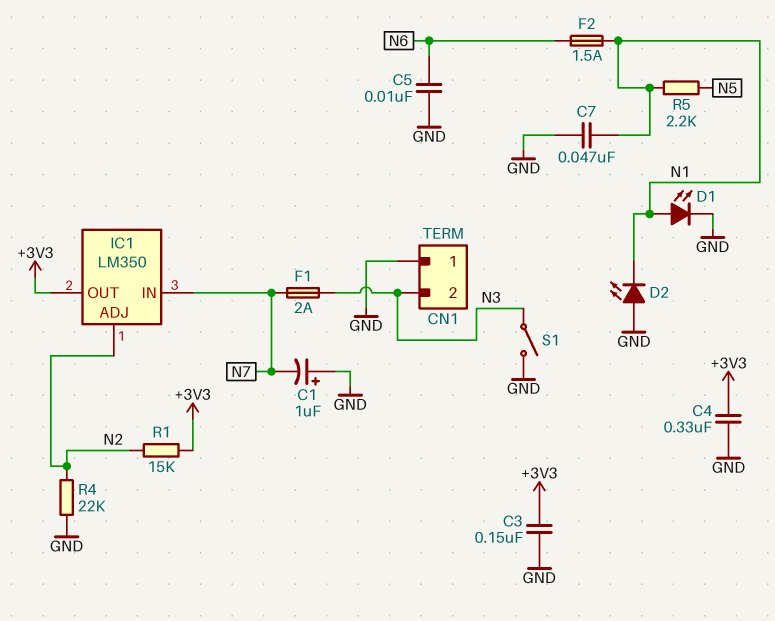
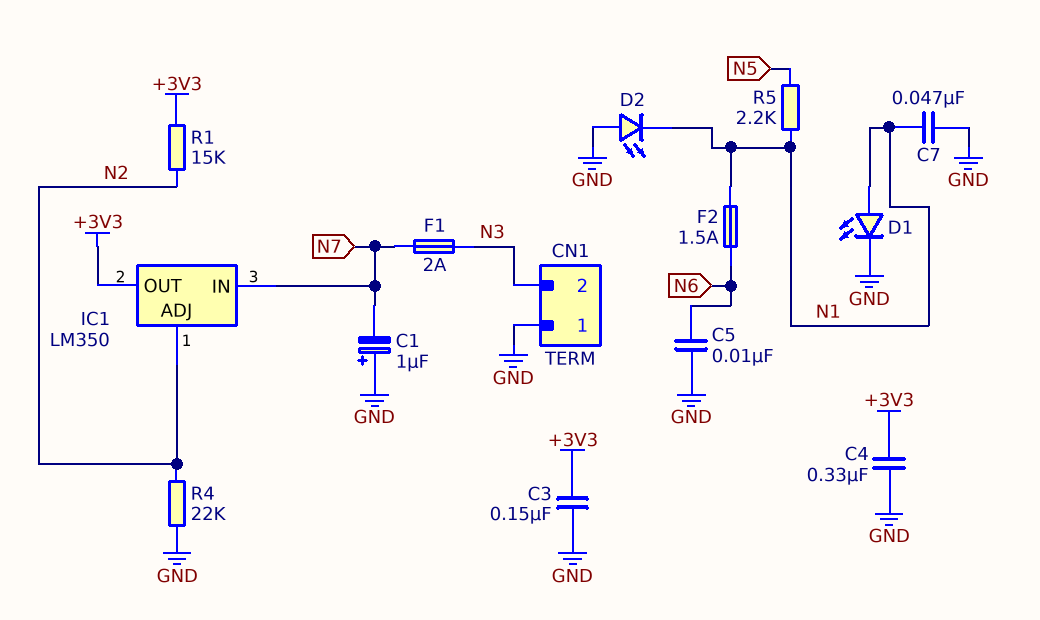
S1: switch (GND, N3) -> none

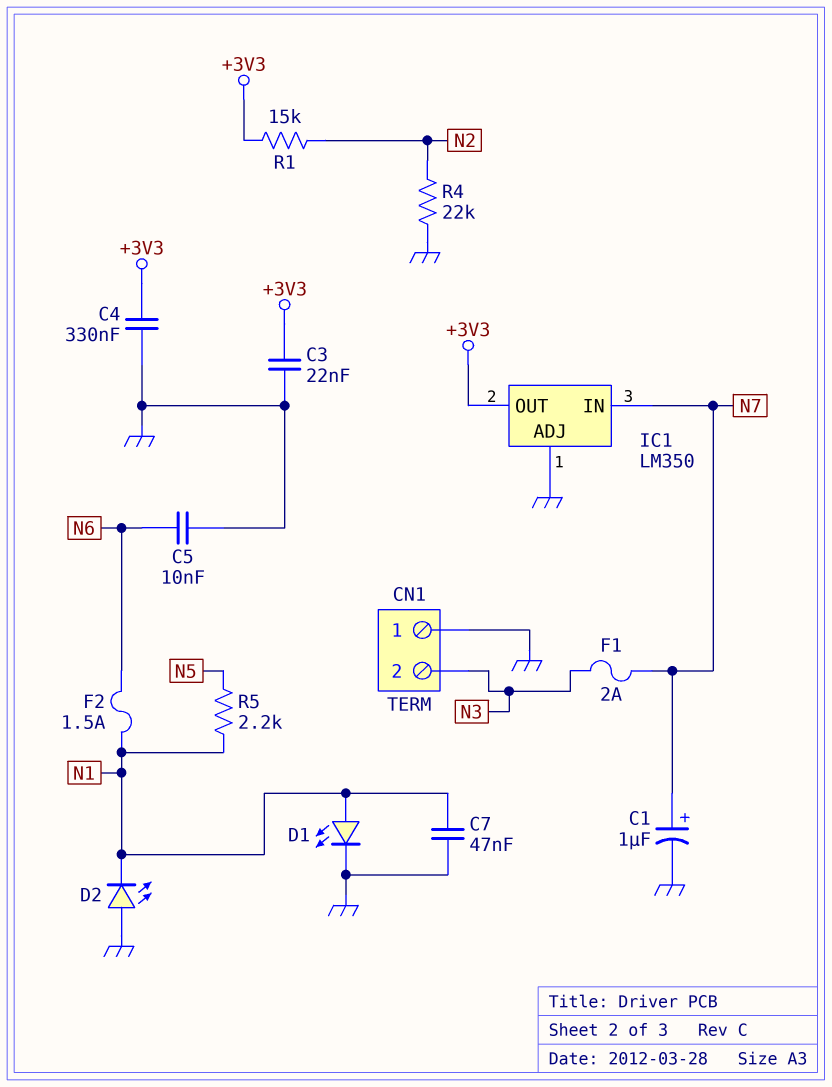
C1: 1uF (plus GND, minus N7) -> 1uF (plus N7, minus GND)
C3: 150nF (+3V3, GND) -> 22nF (+3V3, GND)
IC1 pin ADJ: N2 -> GND

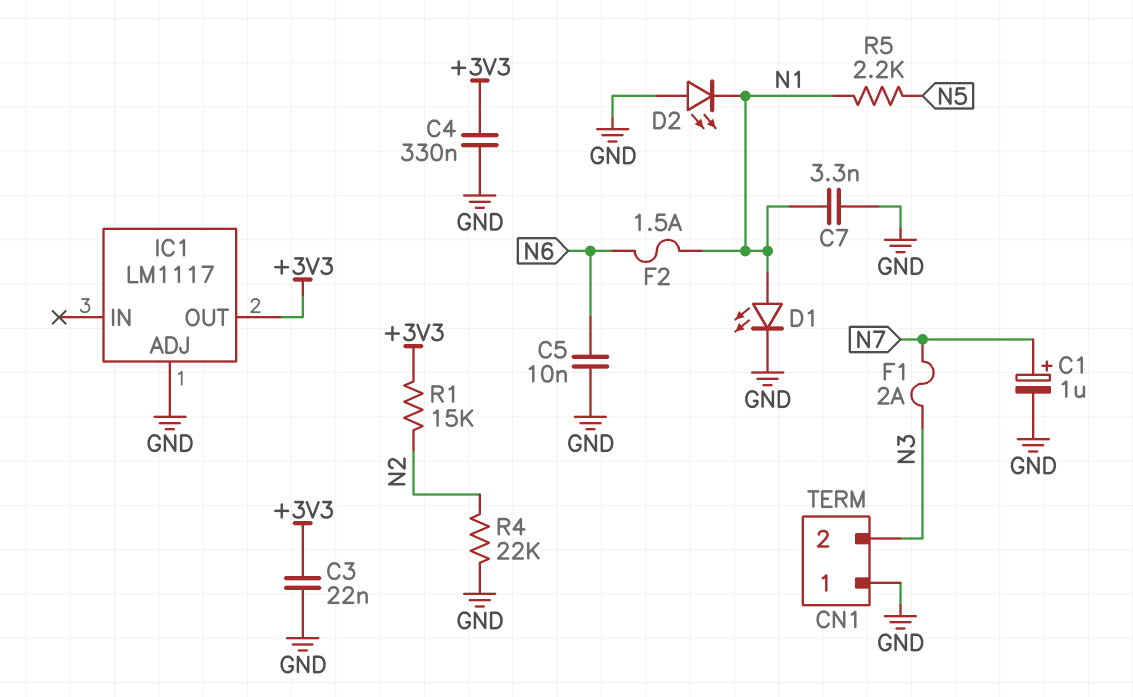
C7: 47nF (GND, N1) -> 3.3nF (GND, N1)
IC1: LM350 -> LM1117
IC1 pin IN: N7 -> none

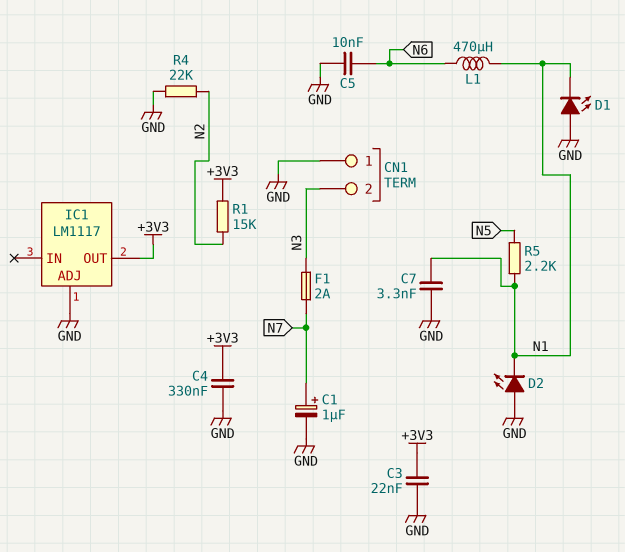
D1: LED (A N1, K GND) -> LED (A GND, K N1)
F2: 1.5A (N1, N6) -> none
L1: none -> 470uH (N1, N6)

